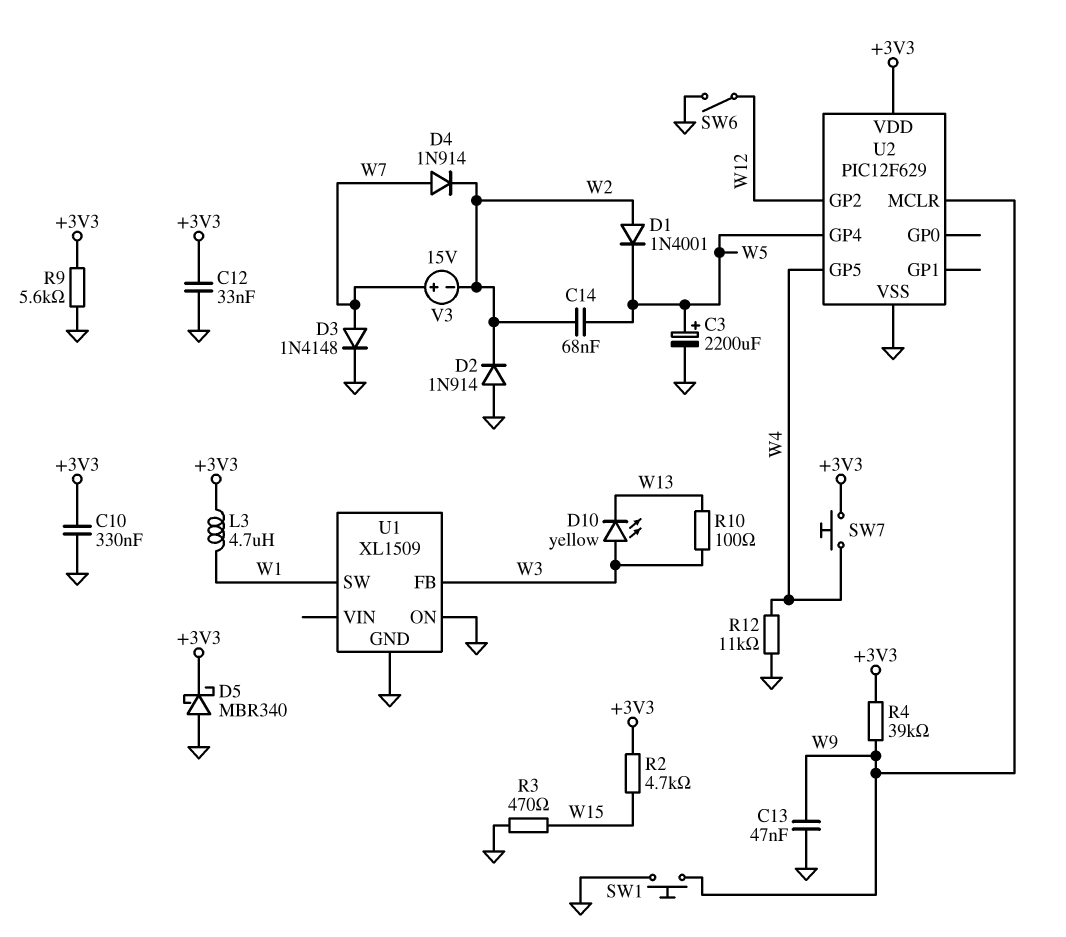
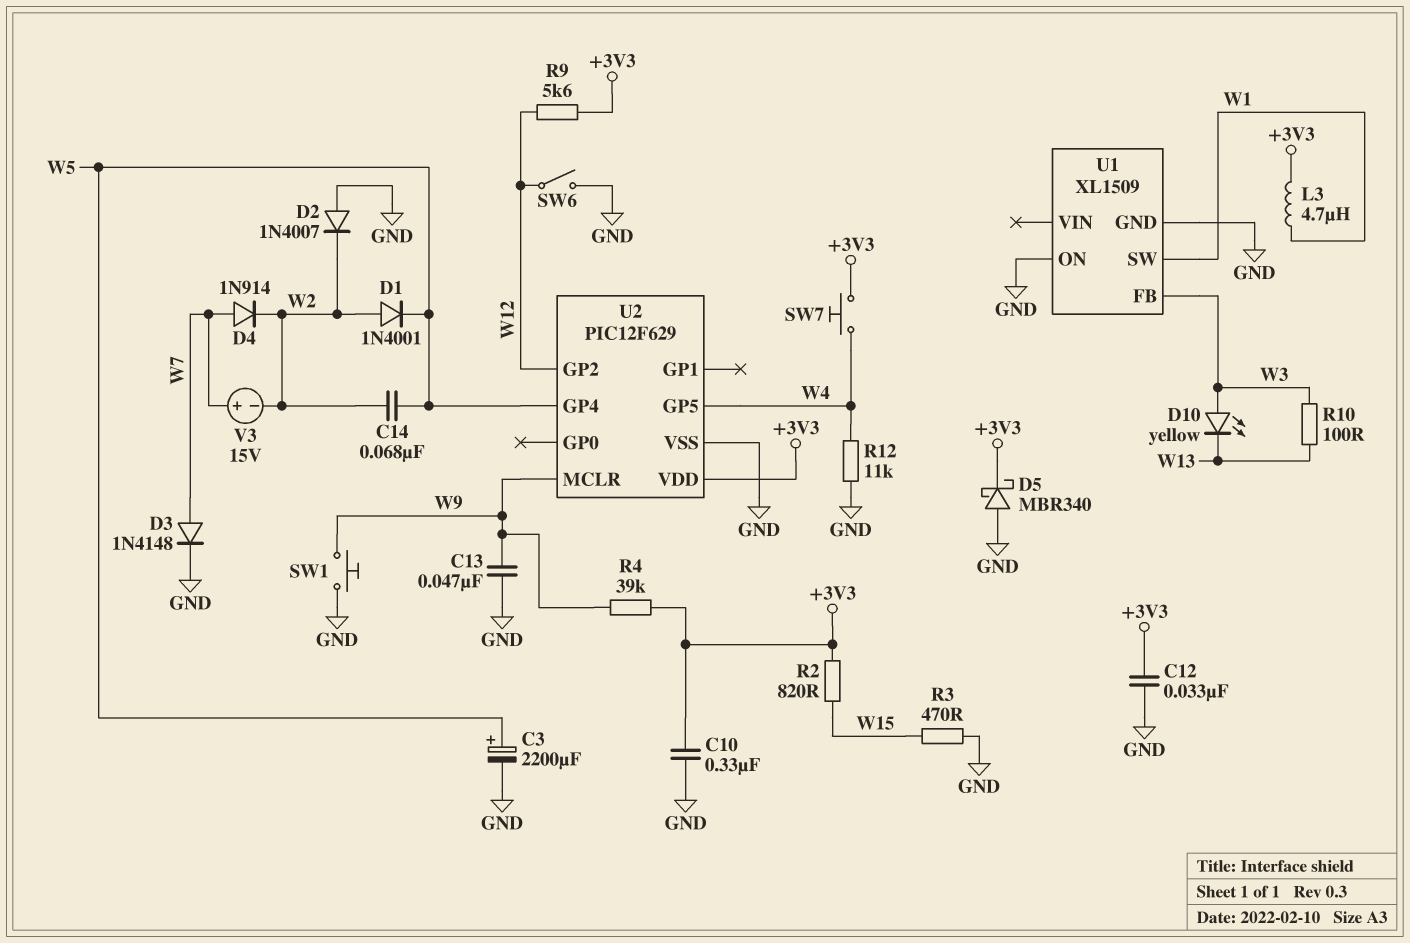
D2: diode 1N914 (A GND, K W2) -> diode 1N4007 (A GND, K W2)
R2: 4.7k (+3V3, W15) -> 820 (+3V3, W15)
R9: 5.6k (+3V3, GND) -> 5.6k (+3V3, W12)

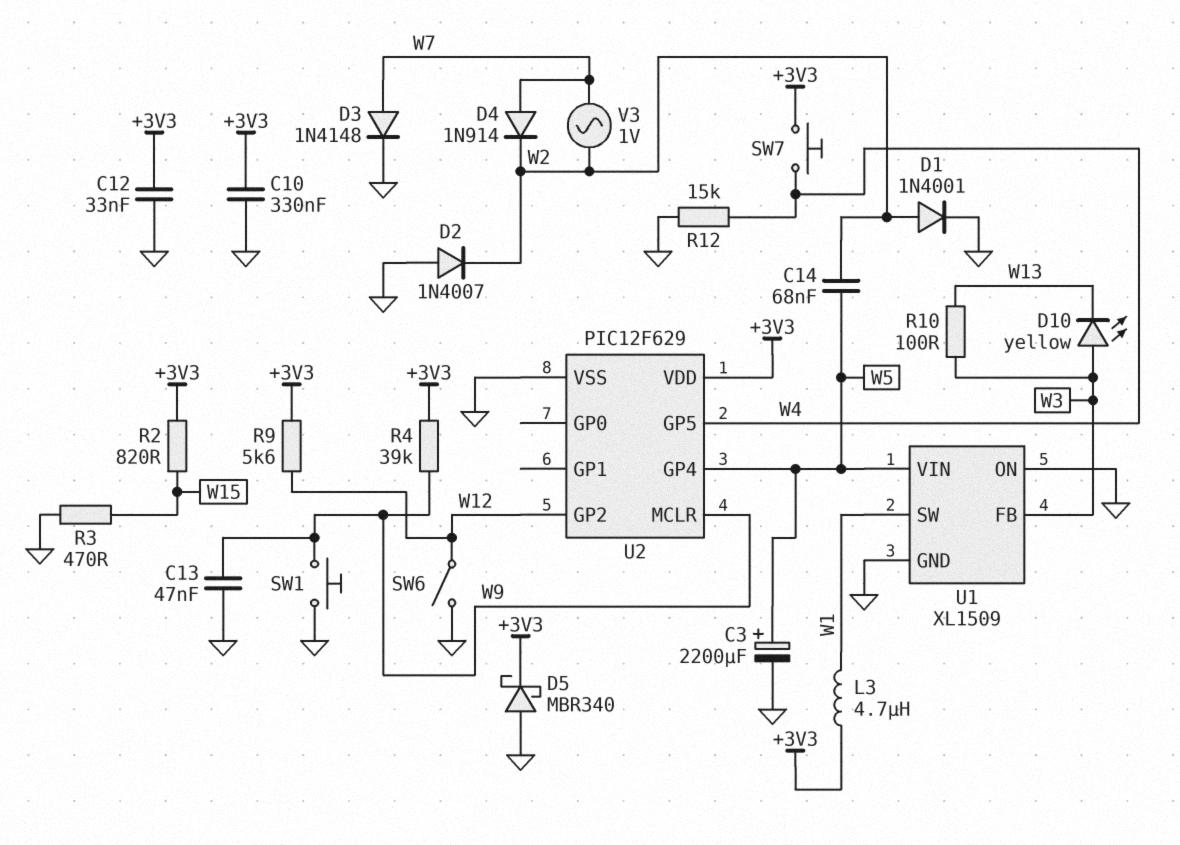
D1: diode 1N4001 (A W2, K W5) -> diode 1N4001 (A W2, K GND)
R12: 11k (GND, W4) -> 15k (GND, W4)
U1 pin VIN: none -> W5
V3: 15V (plus W7, minus W2) -> AC 1V (W2, W7)

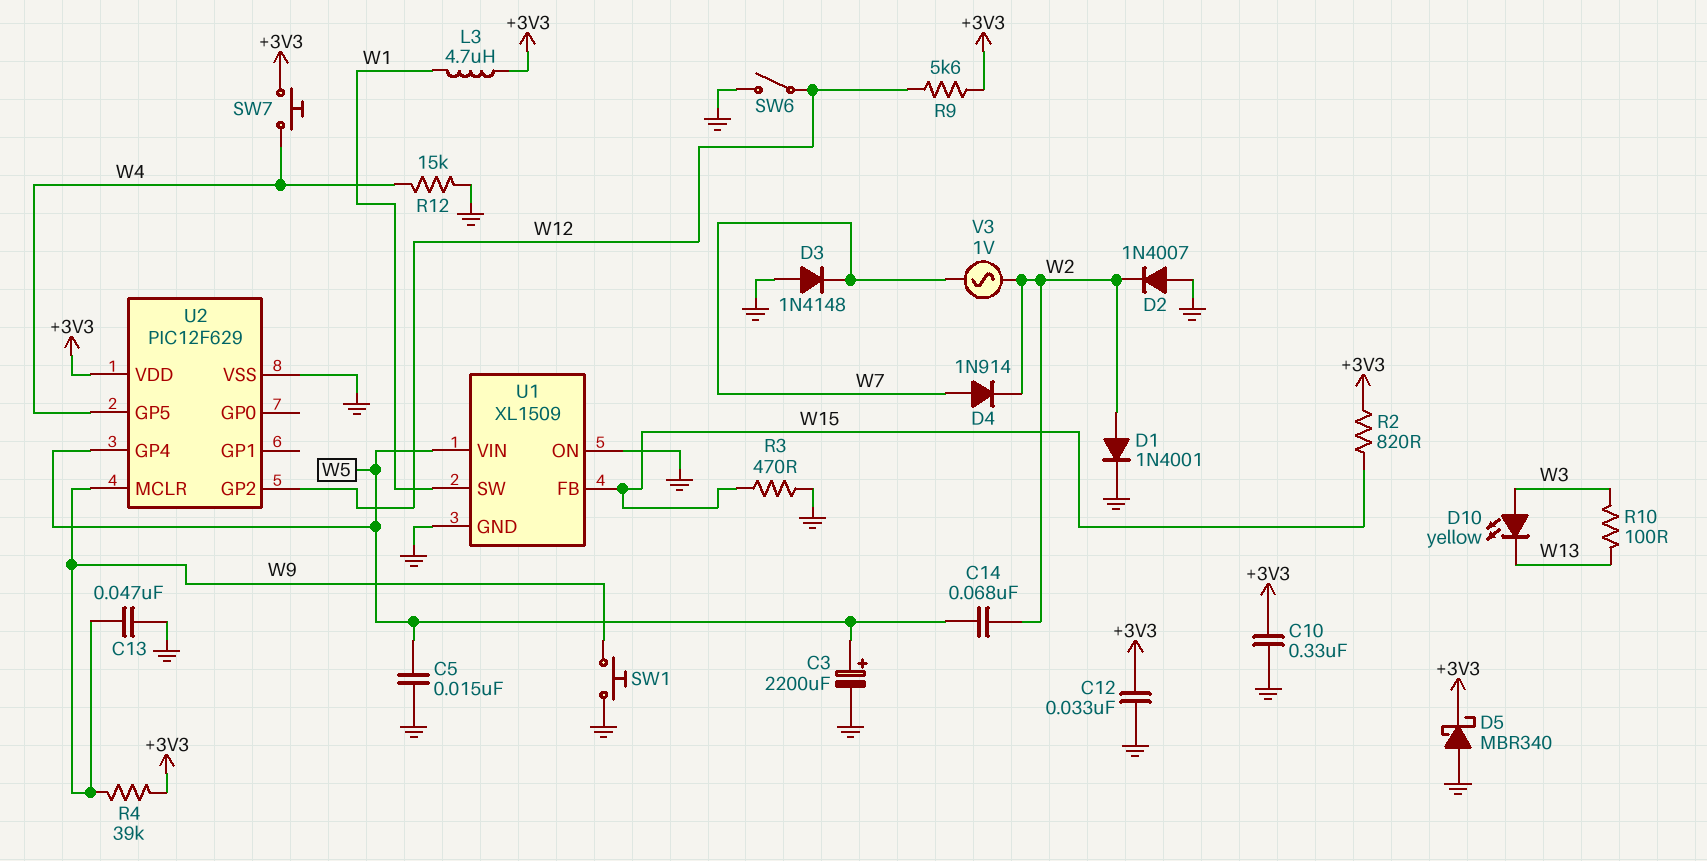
C5: none -> 15nF (GND, W5)
D3: diode 1N4148 (A W7, K GND) -> diode 1N4148 (A GND, K W7)
U1 pin FB: W3 -> W15

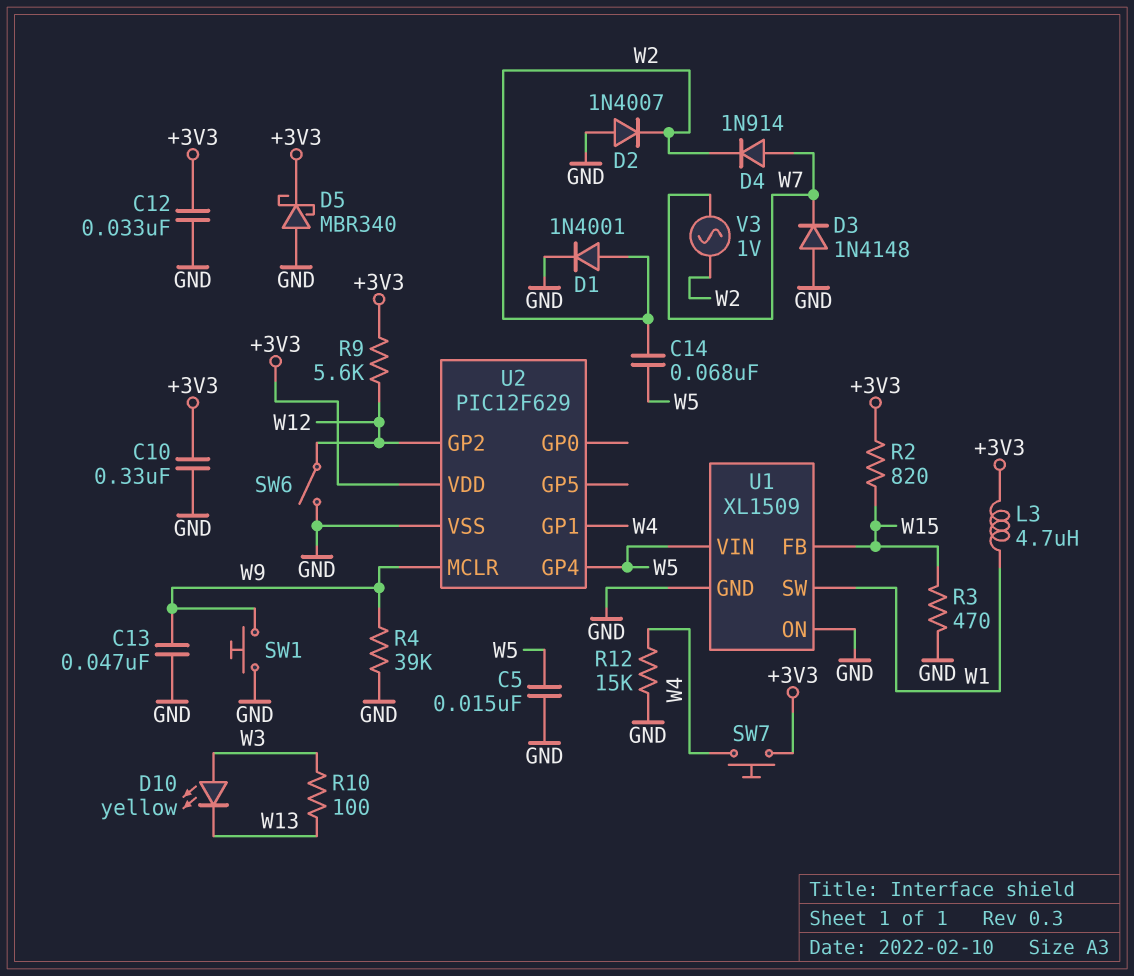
C3: 2200uF (plus W5, minus GND) -> none
R4: 39k (+3V3, W9) -> 39k (GND, W9)
U2 pin GP1: none -> W4
U2 pin GP5: W4 -> none

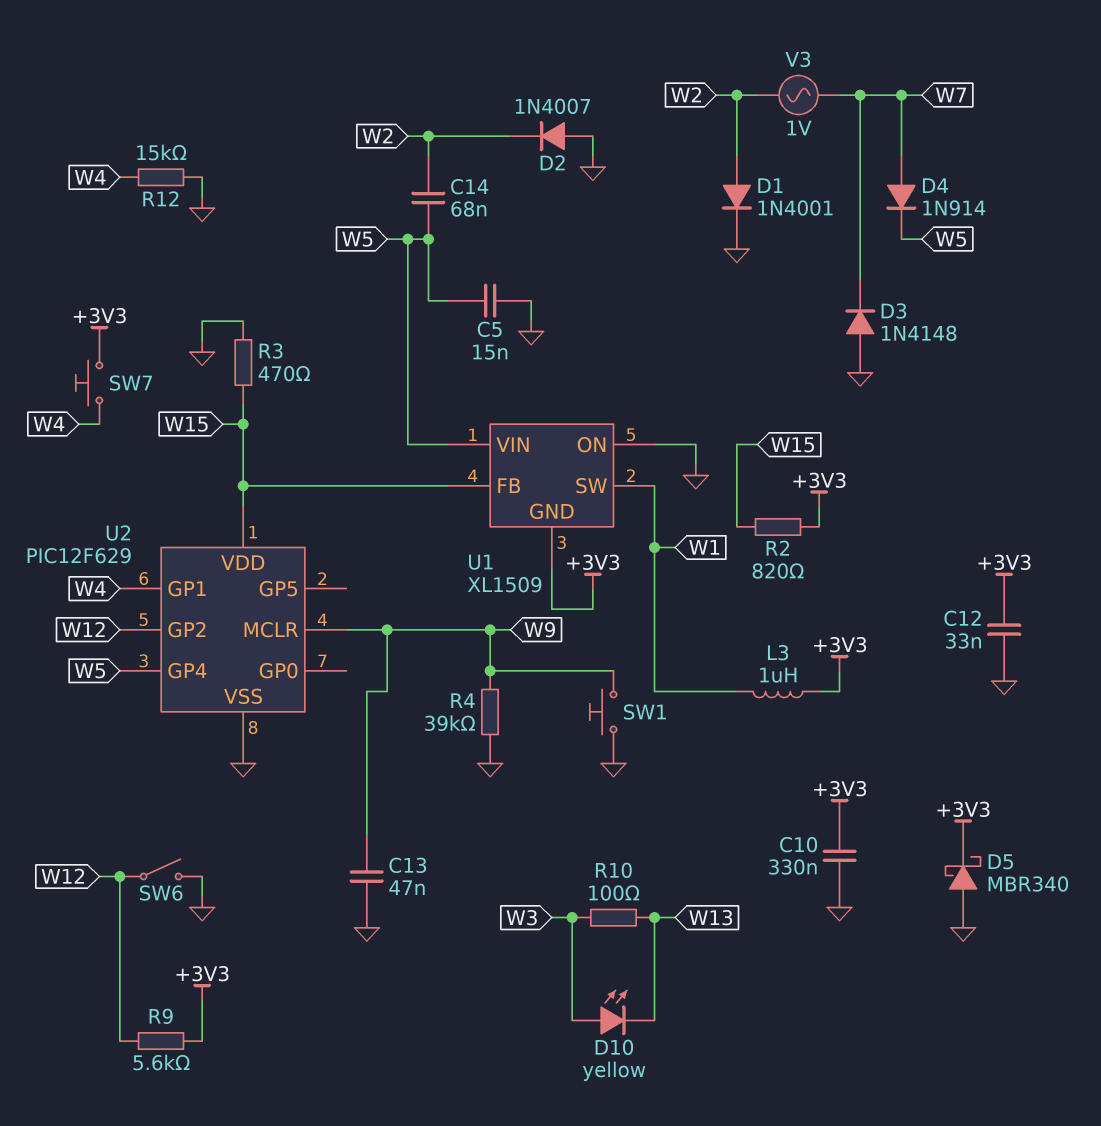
D4: diode 1N914 (A W7, K W2) -> diode 1N914 (A W7, K W5)
L3: 4.7uH (+3V3, W1) -> 1uH (+3V3, W1)
U1 pin GND: GND -> +3V3
U2 pin VDD: +3V3 -> W15

